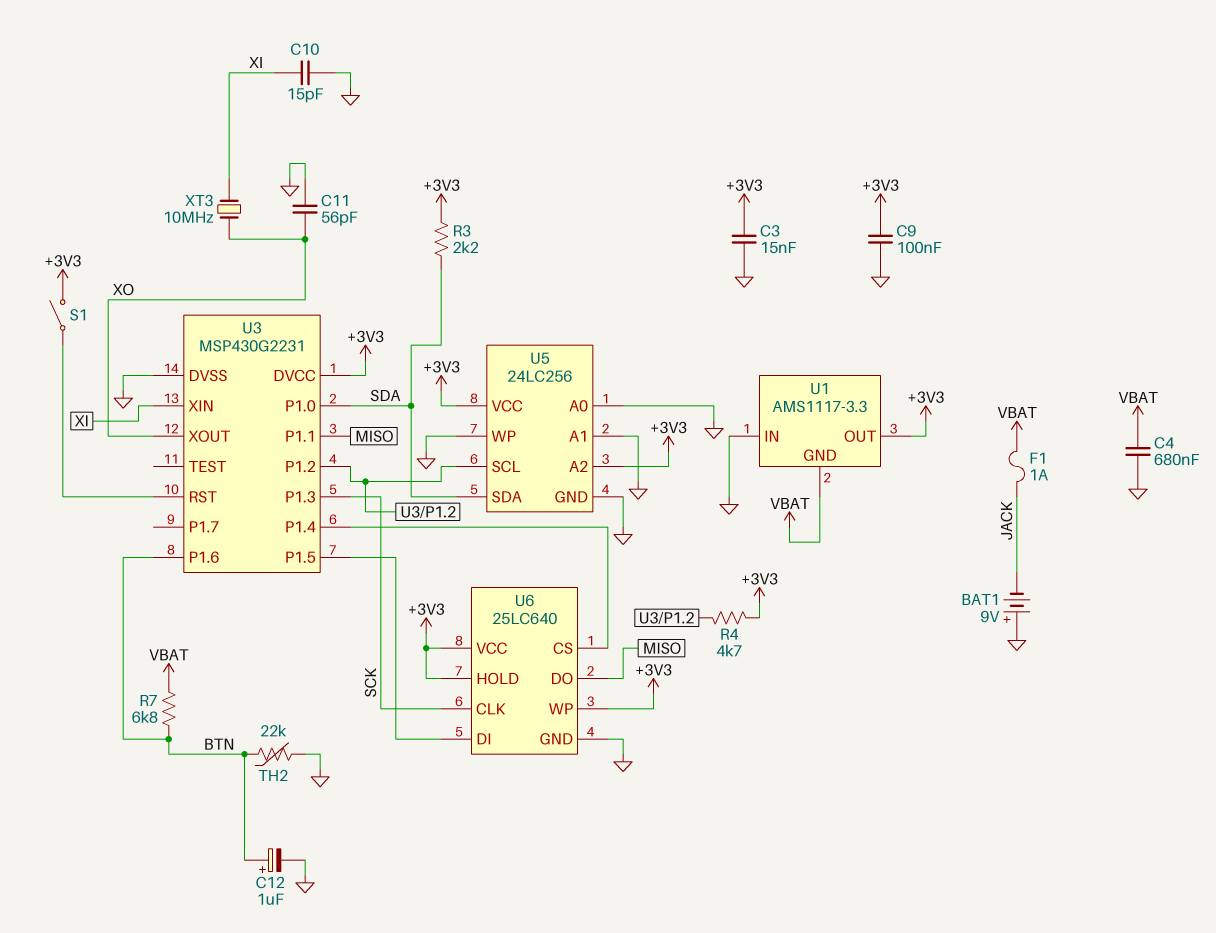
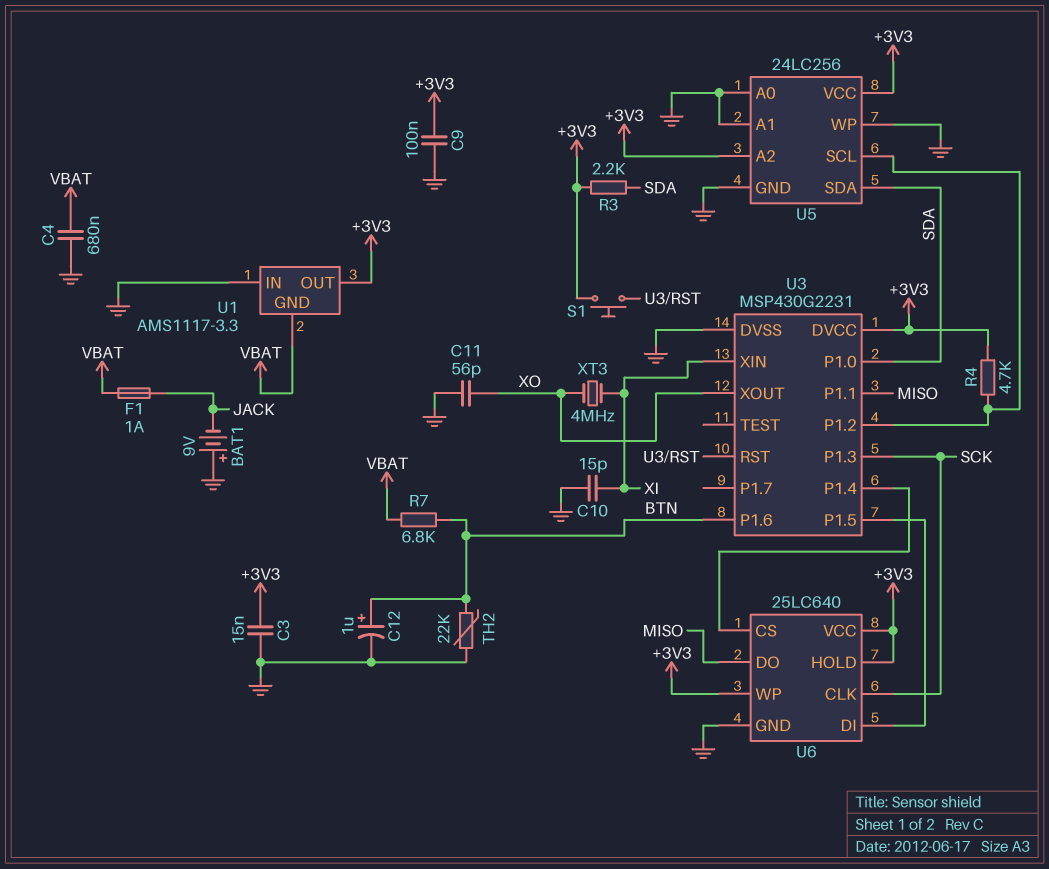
S1: switch (+3V3, U3/RST) -> button (+3V3, U3/RST)
XT3: 10MHz (XI, XO) -> 4MHz (XI, XO)

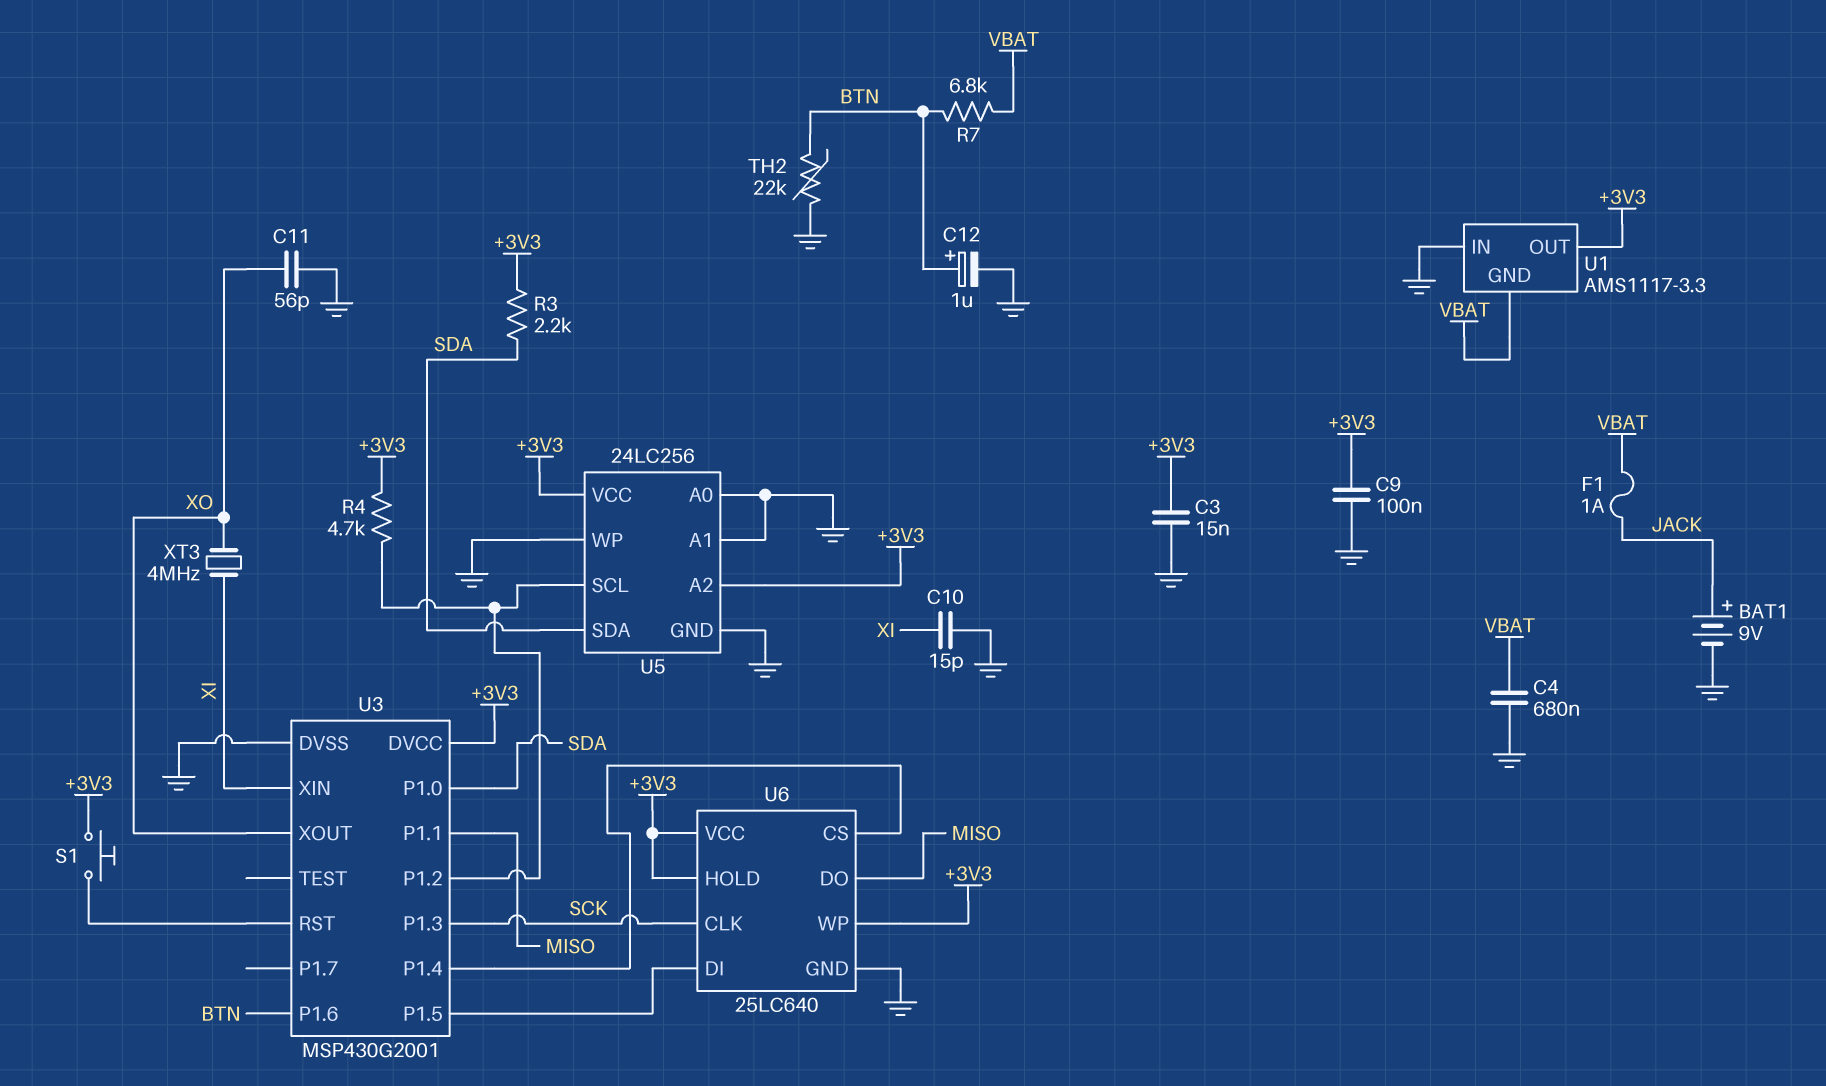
BAT1: 9V (plus GND, minus JACK) -> 9V (plus JACK, minus GND)
U3: MSP430G2231 -> MSP430G2001

